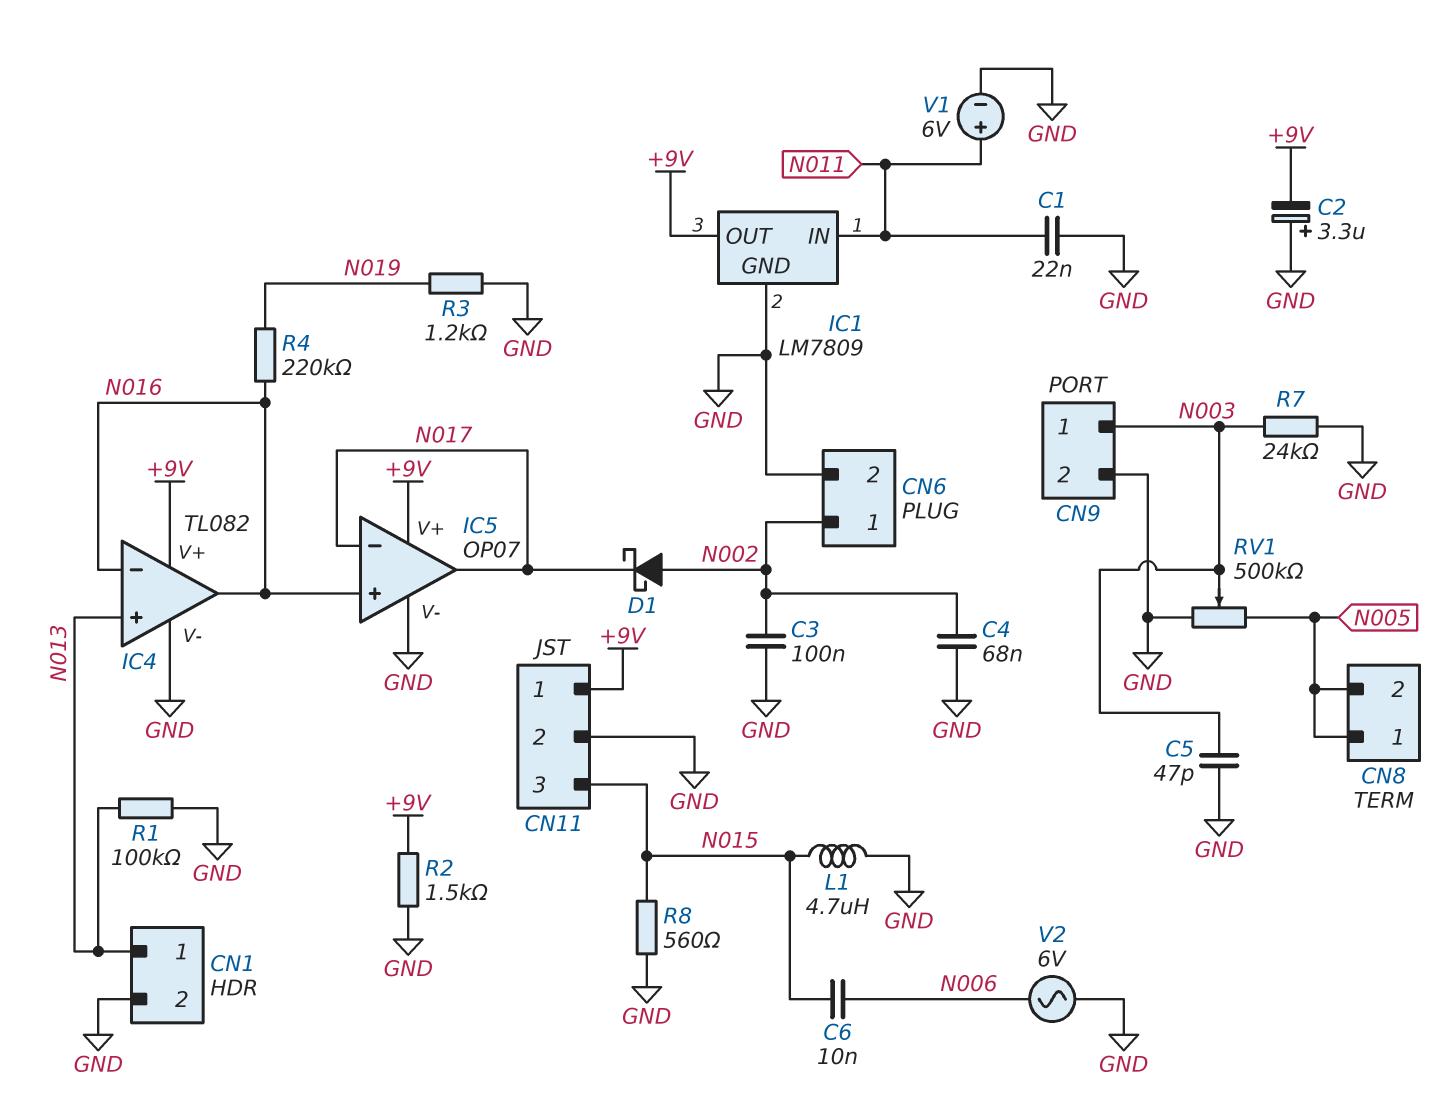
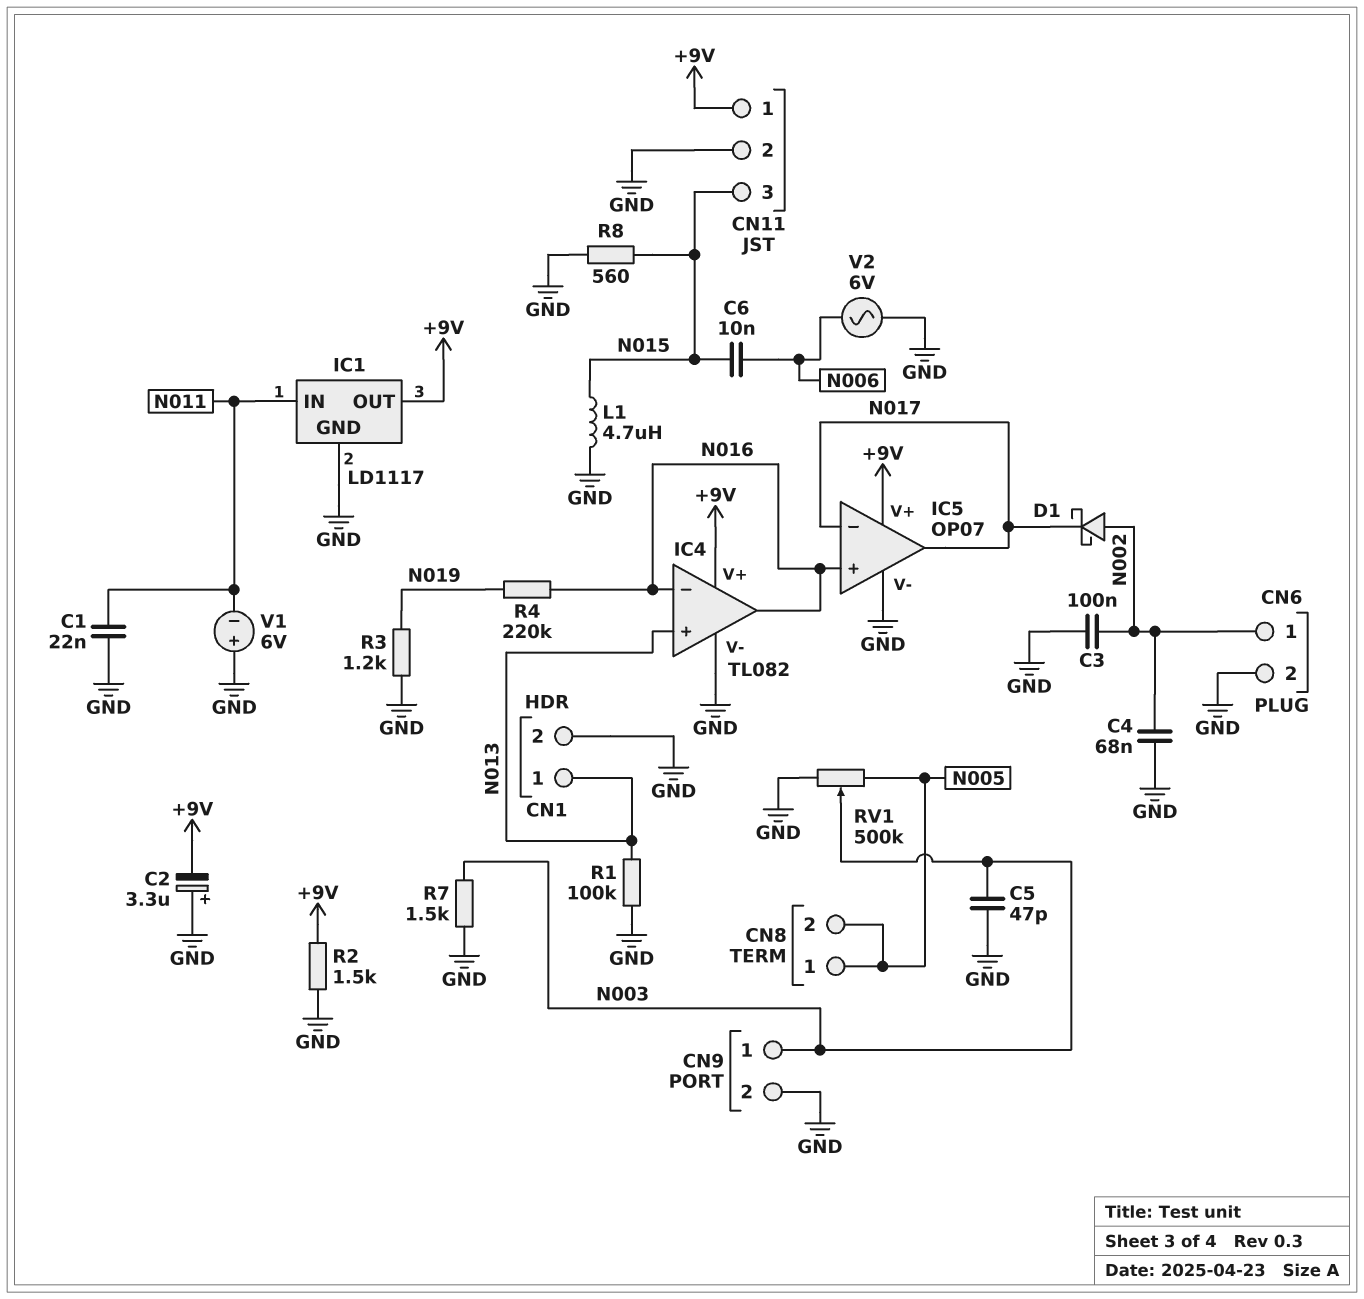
IC1: LM7809 -> LD1117
R7: 24k (GND, N003) -> 1.5k (GND, N003)
V1: 6V (plus N011, minus GND) -> 6V (plus GND, minus N011)

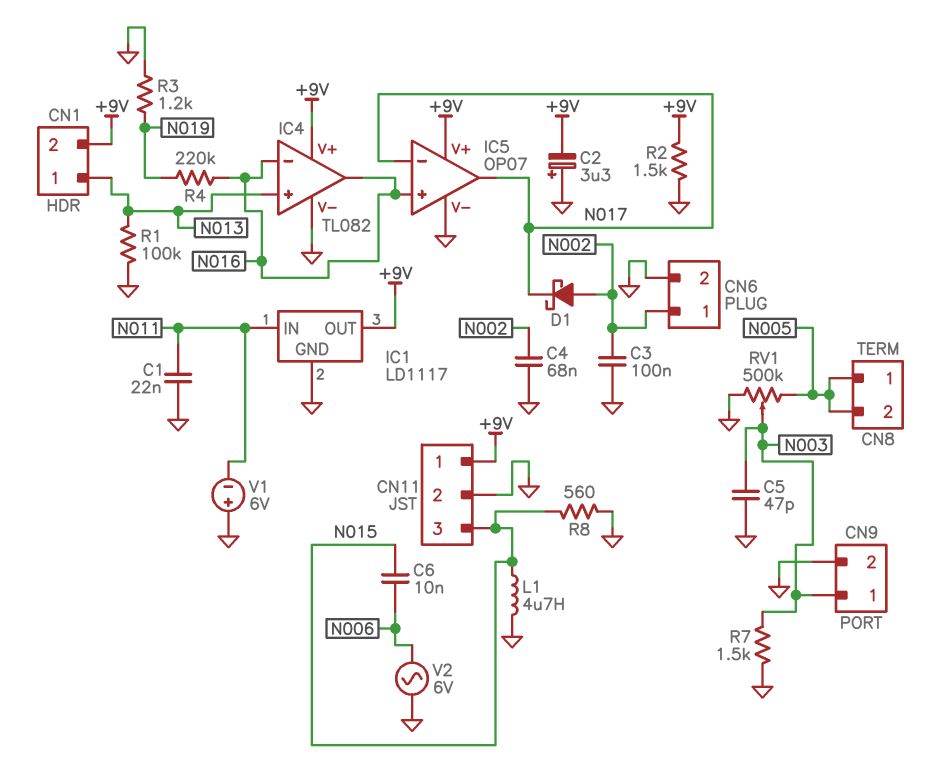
CN1 pin 2: GND -> +9V

